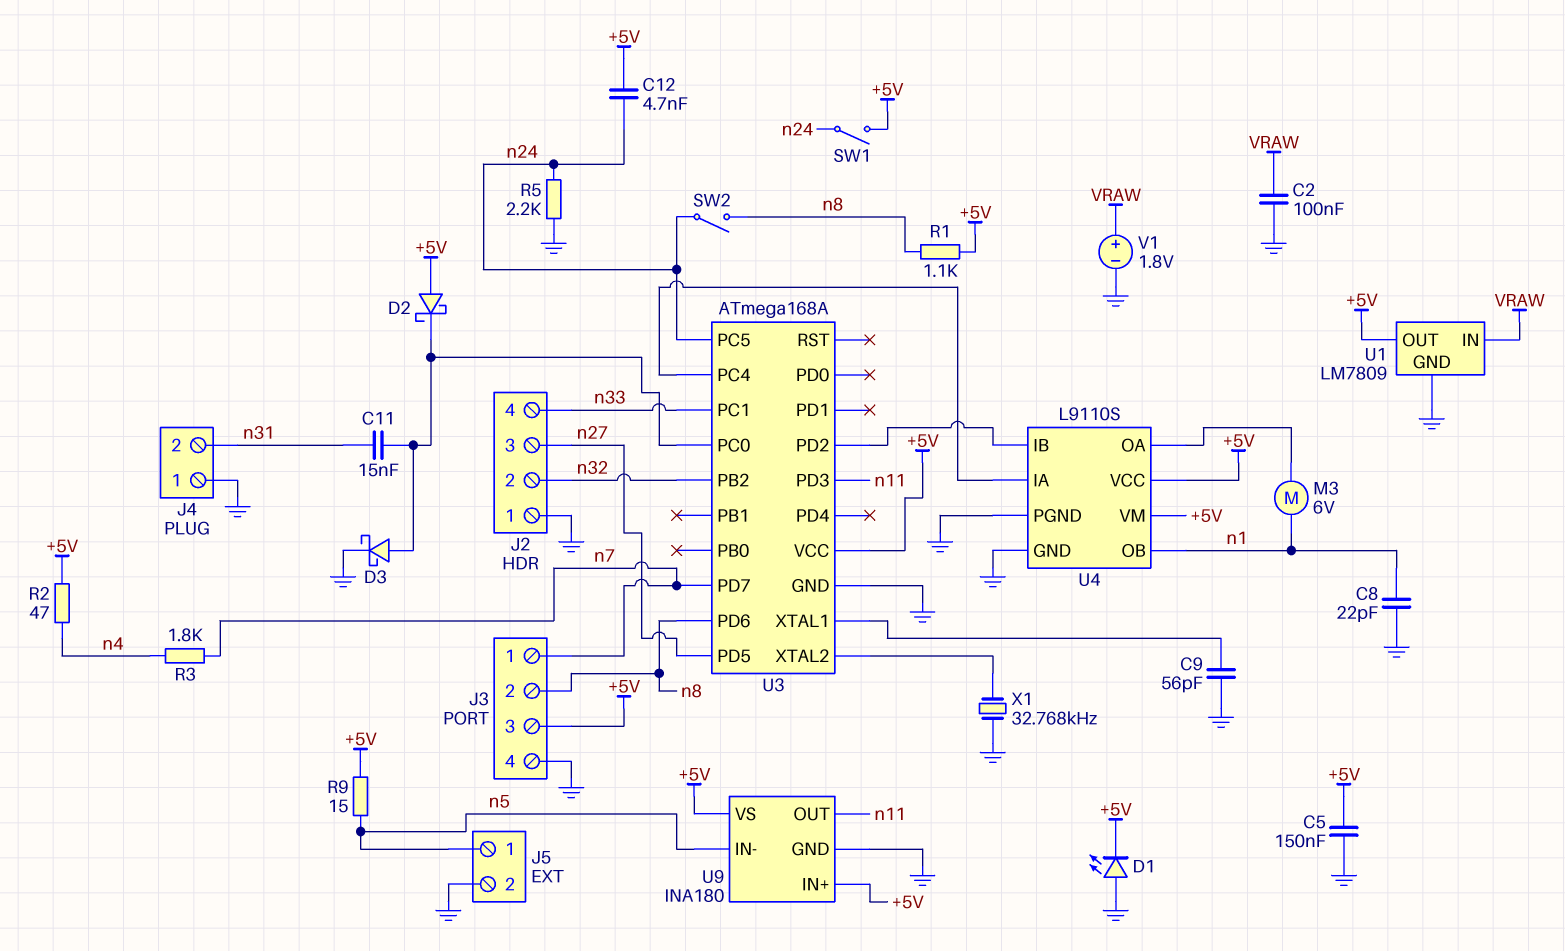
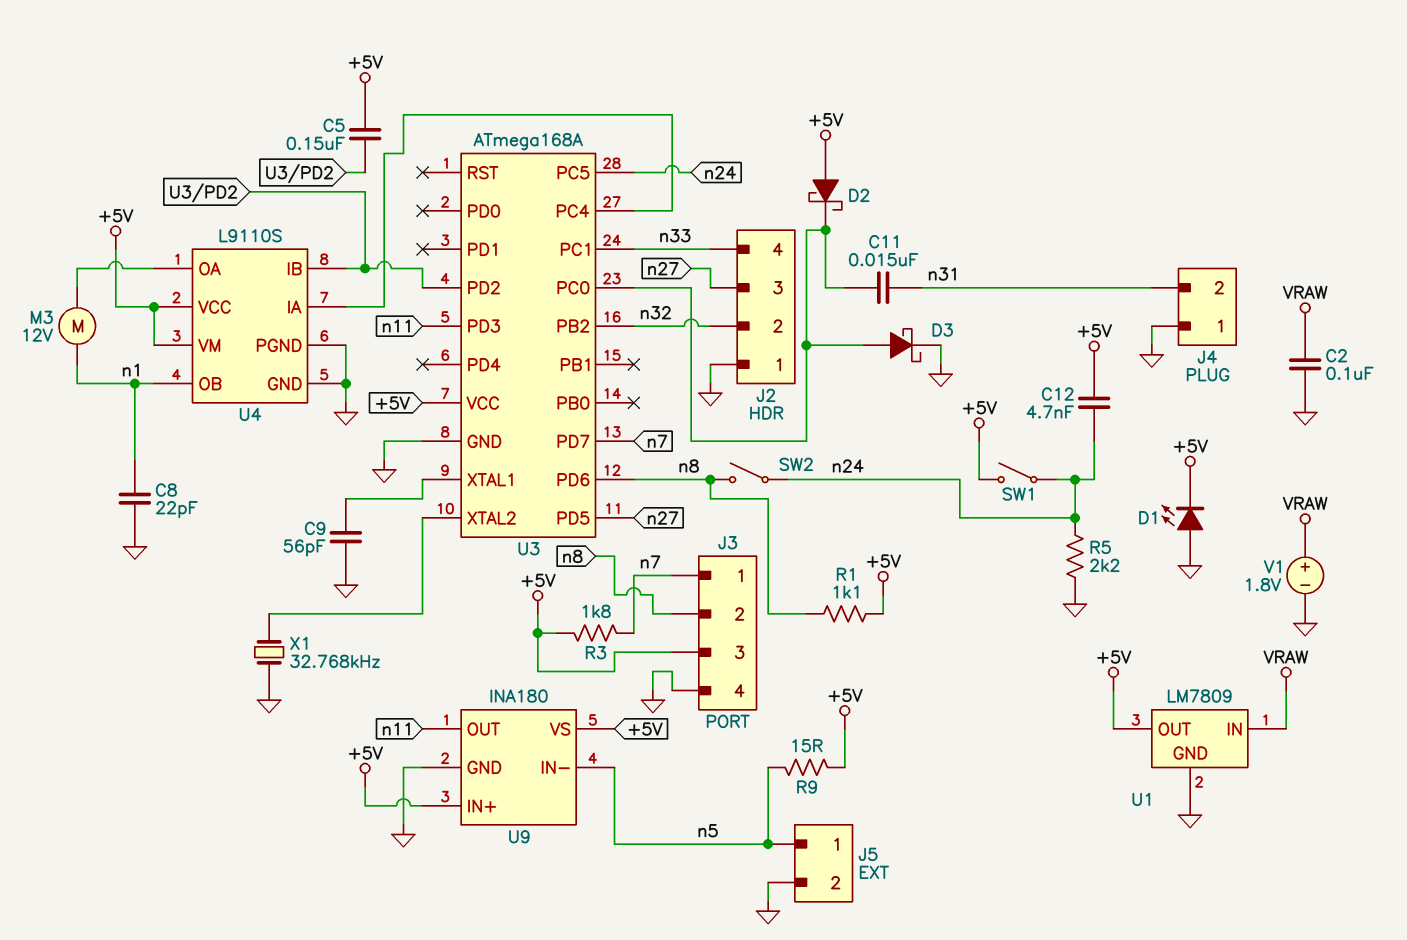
C5: 150nF (+5V, GND) -> 150nF (+5V, U3/PD2)
M3: motor 6V (U4/OA, n1) -> motor 12V (U4/OA, n1)
R2: 47 (+5V, n4) -> none
R3: 1.8k (n4, n7) -> 1.8k (+5V, n7)

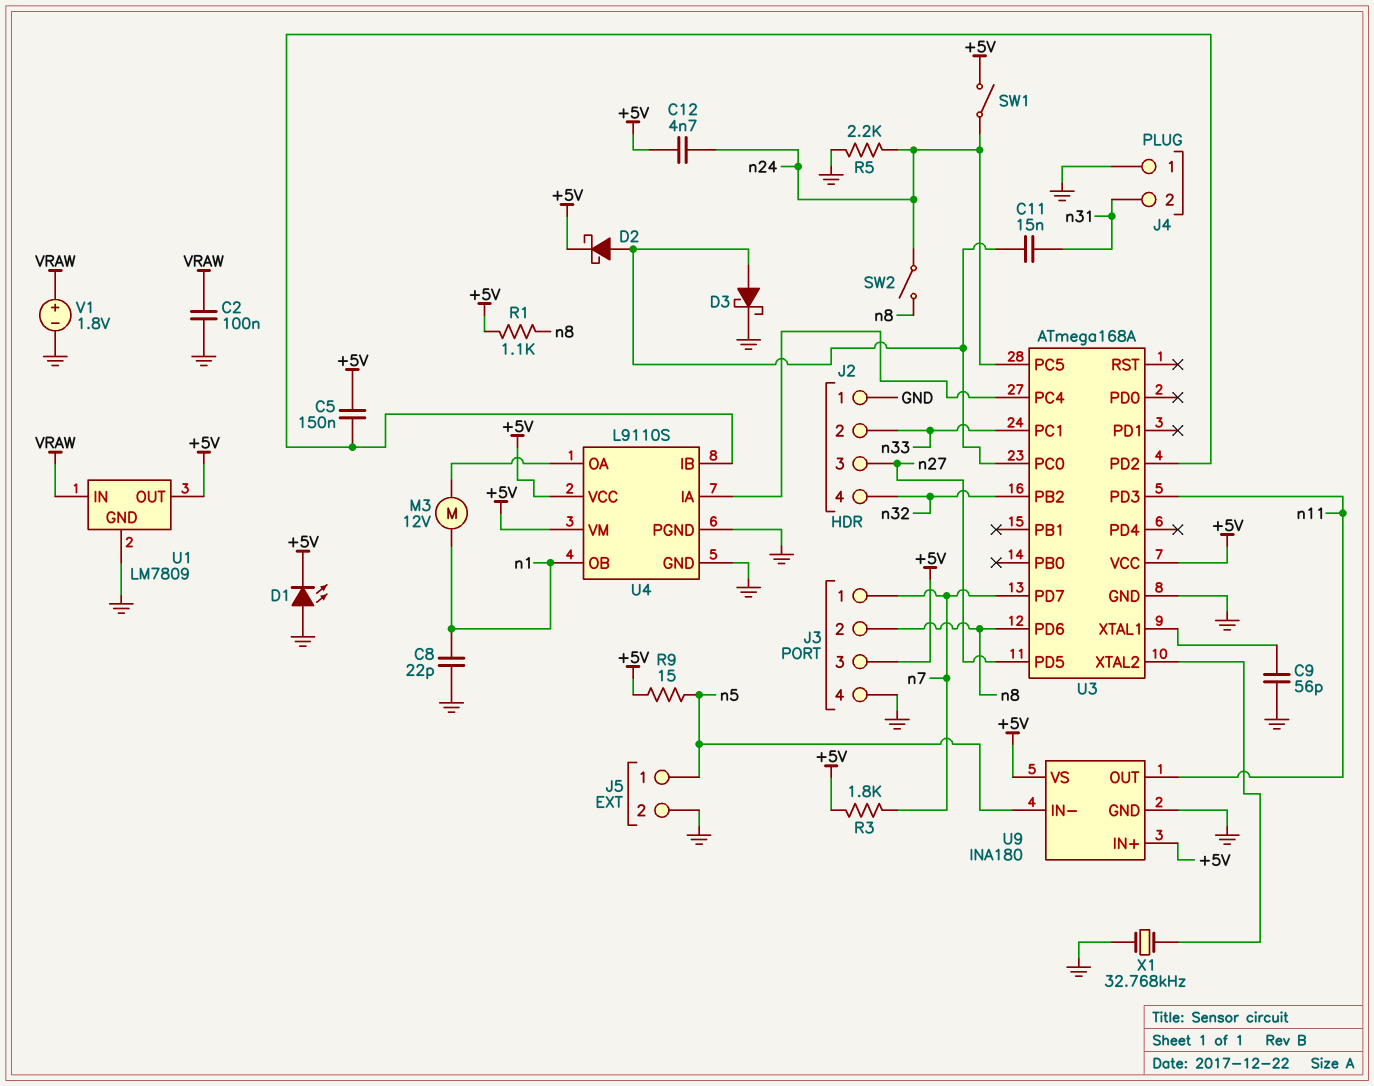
D2: schottky (A +5V, K U3/PC0) -> schottky (A U3/PC0, K +5V)
J2 pin 2: n32 -> n33
J2 pin 4: n33 -> n32

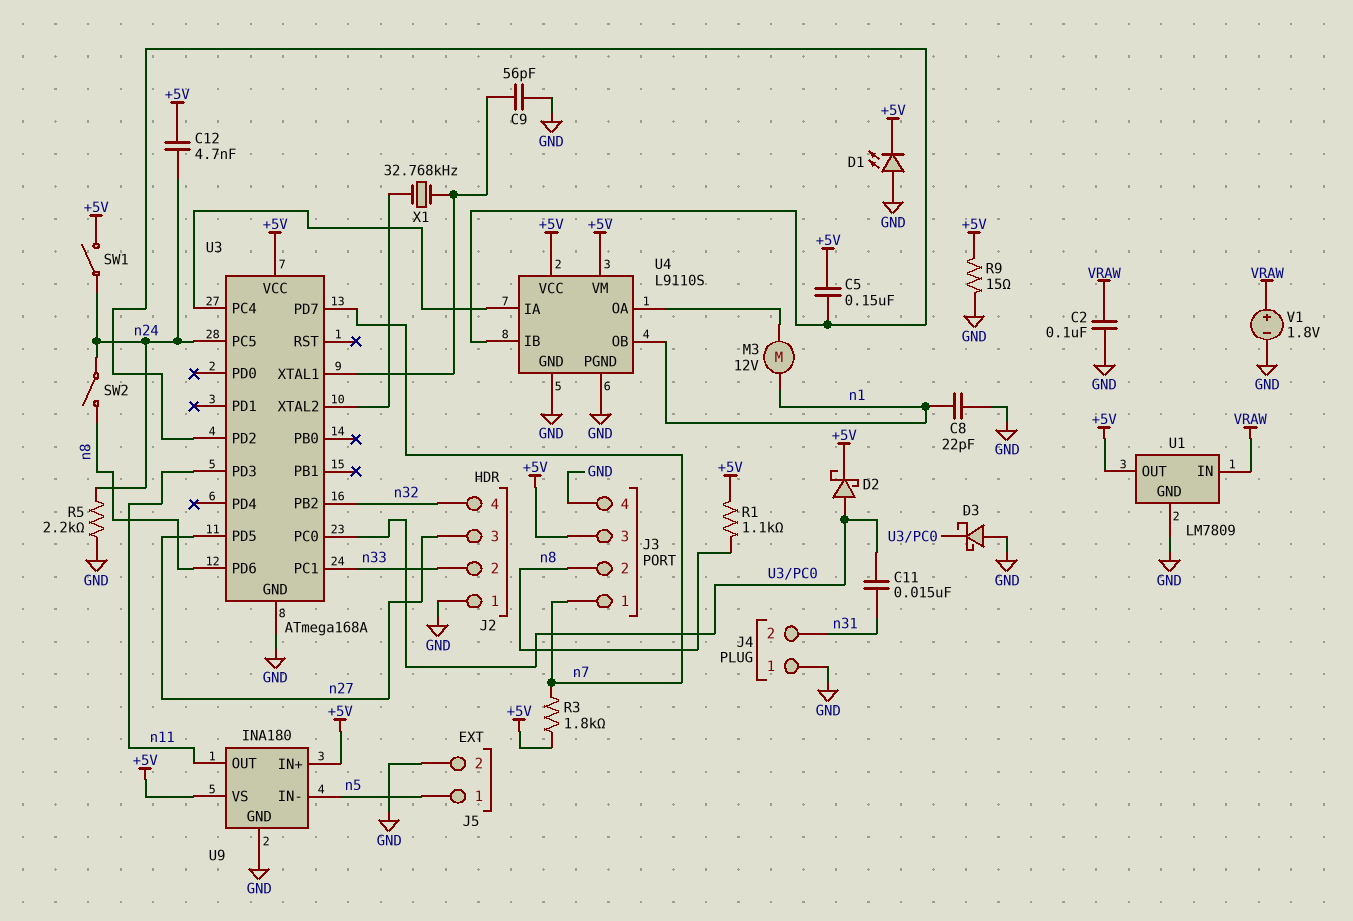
D3: schottky (A U3/PC0, K GND) -> schottky (A GND, K U3/PC0)
R9: 15 (+5V, n5) -> 15 (+5V, GND)
X1: 32.768kHz (GND, U3/XTAL2) -> 32.768kHz (U3/XTAL1, U3/XTAL2)

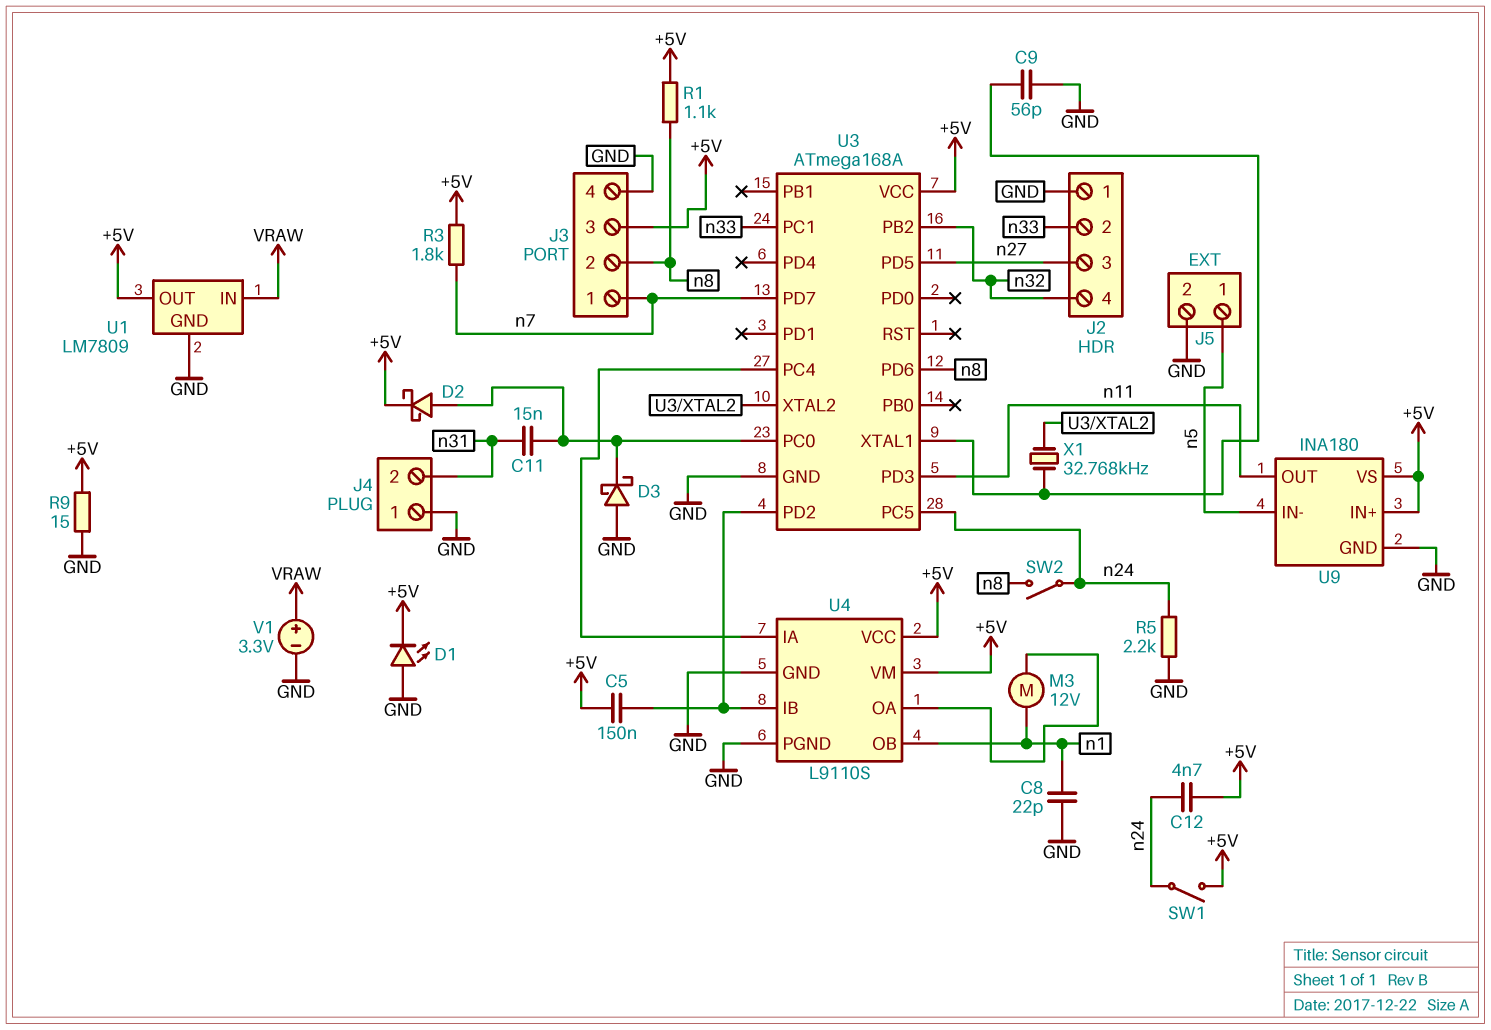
C2: 100nF (GND, VRAW) -> none
V1: 1.8V (plus VRAW, minus GND) -> 3.3V (plus VRAW, minus GND)

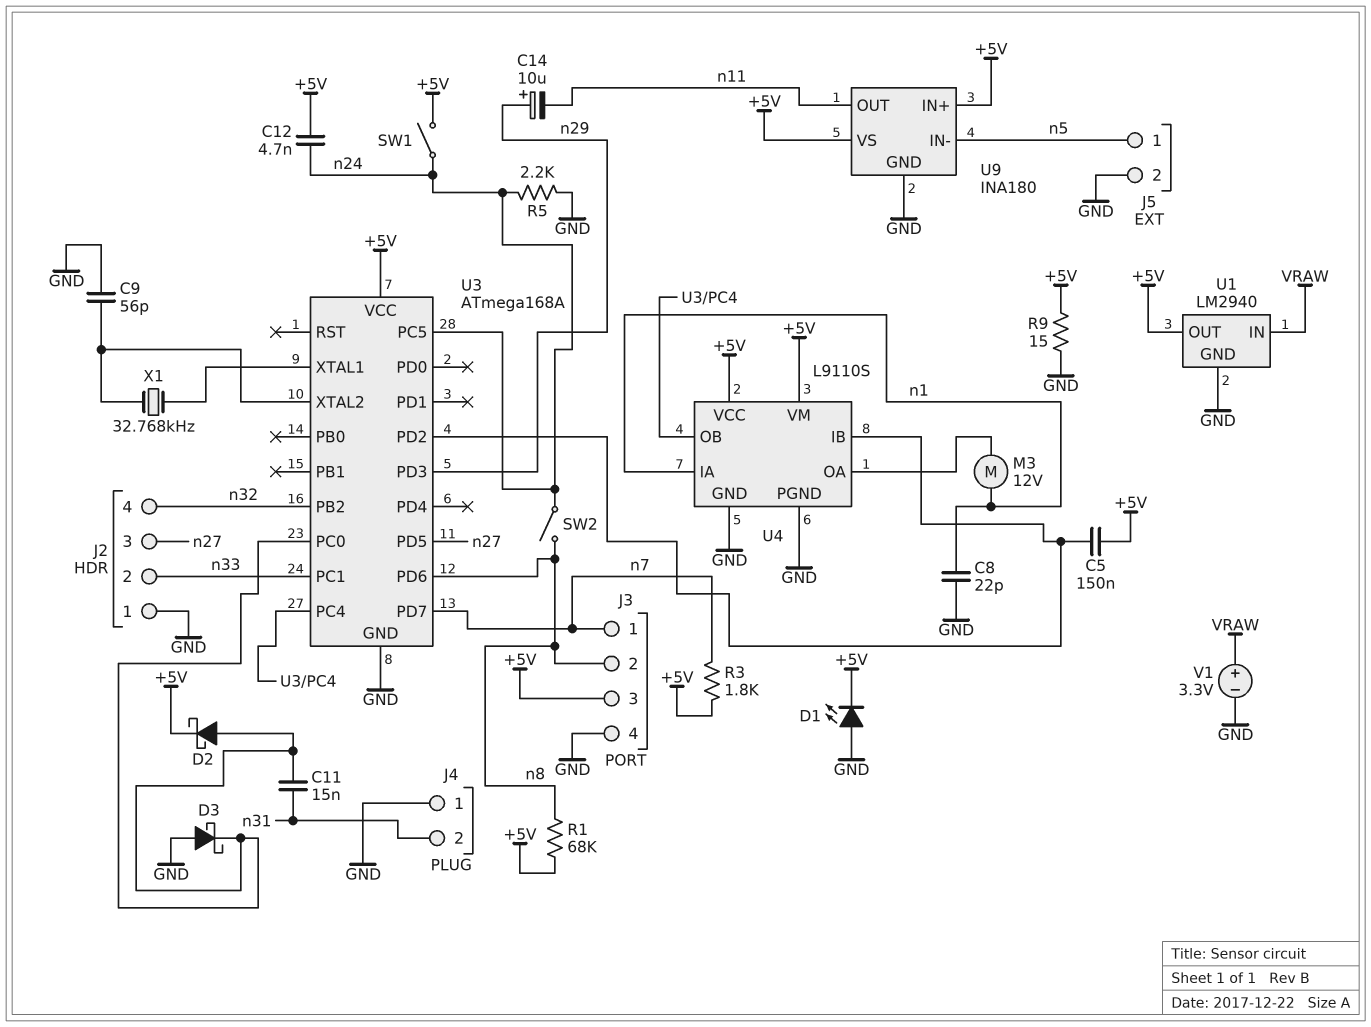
C9: 56pF (GND, U3/XTAL1) -> 56pF (GND, U3/XTAL2)
C14: none -> 10uF (plus n29, minus n11)
R1: 1.1k (+5V, n8) -> 68k (+5V, n8)
U1: LM7809 -> LM2940
U3 pin PD3: n11 -> n29
U4 pin IA: U3/PC4 -> n1
U4 pin OB: n1 -> U3/PC4

